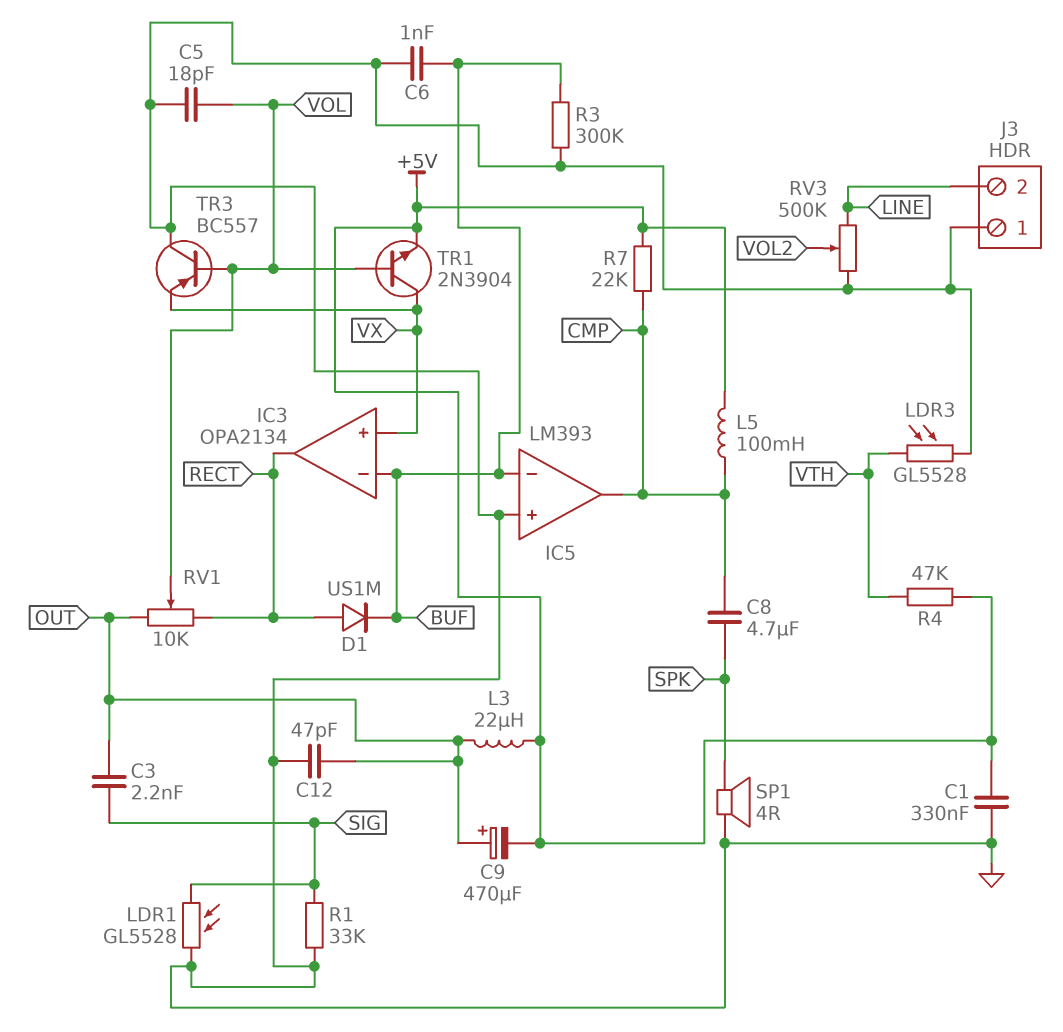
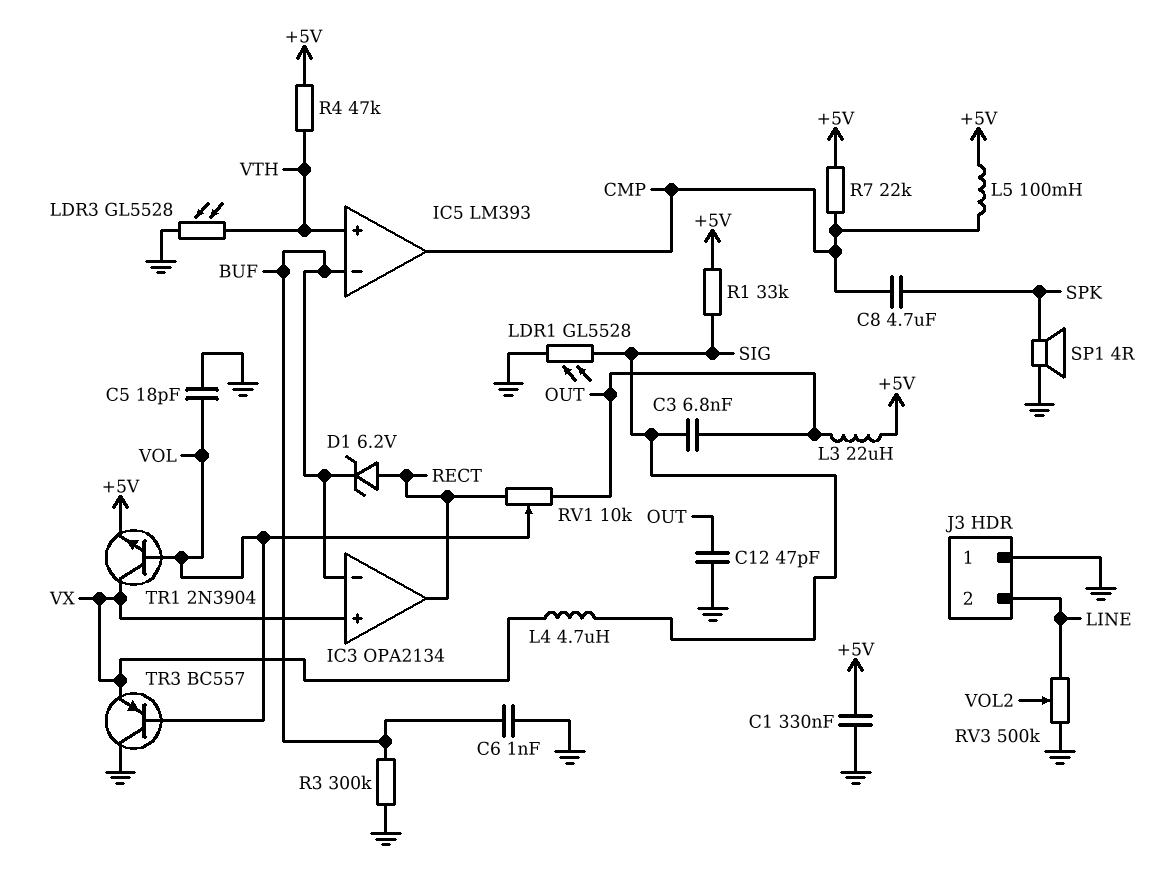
C3: 2.2nF (OUT, SIG) -> 6.8nF (OUT, SIG)
C9: 470uF (plus OUT, minus +5V) -> none
D1: diode US1M (A RECT, K BUF) -> zener 6.2V (A RECT, K BUF)
IC5 pin in+: GND -> VTH
L4: none -> 4.7uH (SIG, VX)
R1: 33k (GND, SIG) -> 33k (+5V, SIG)

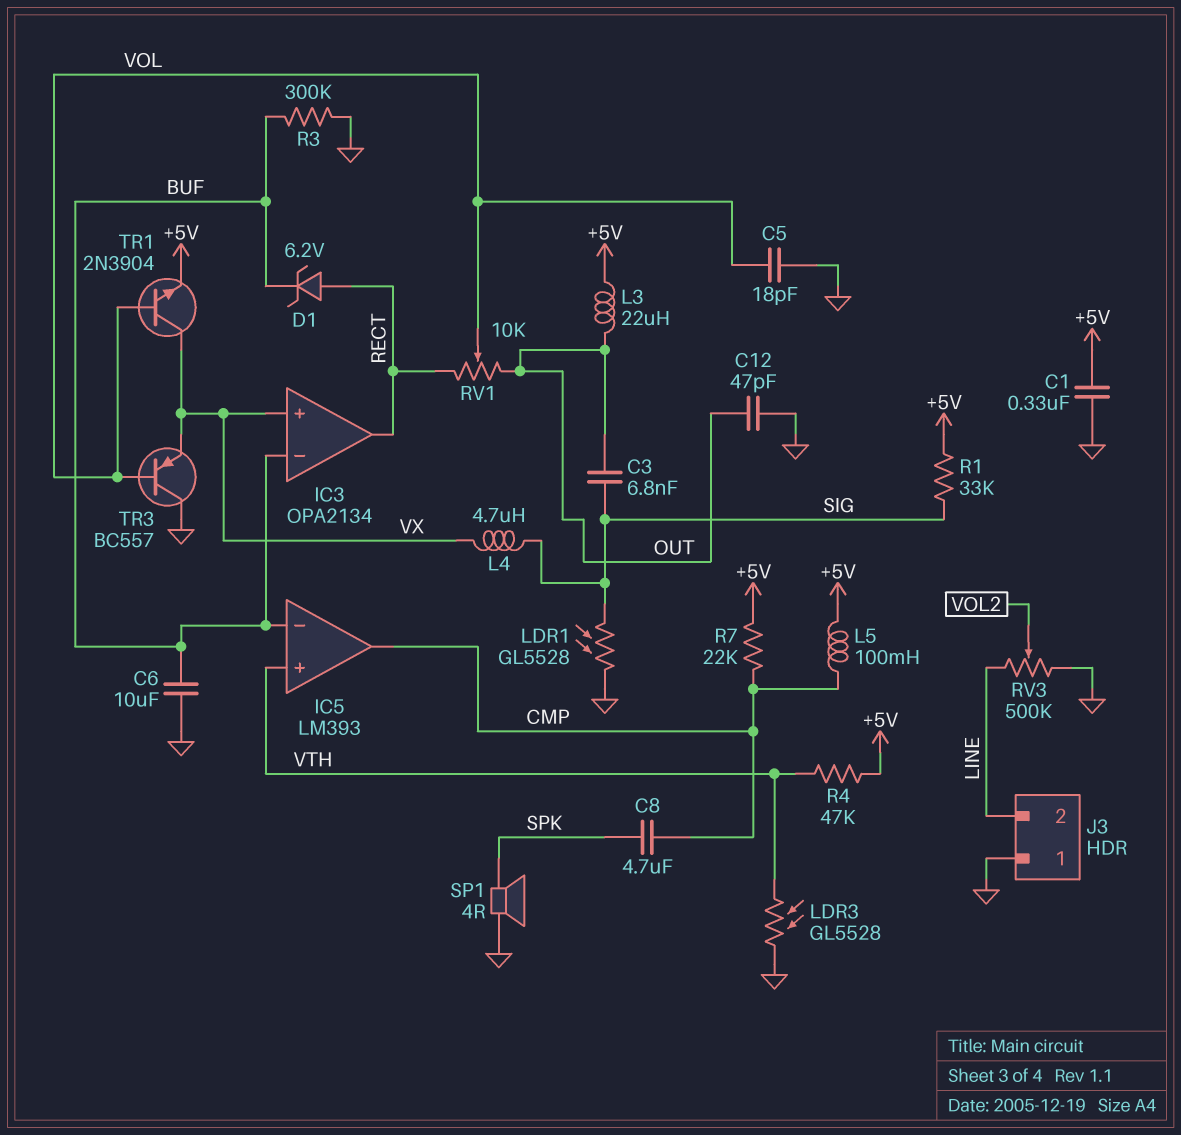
C6: 1nF (BUF, GND) -> 10uF (BUF, GND)

